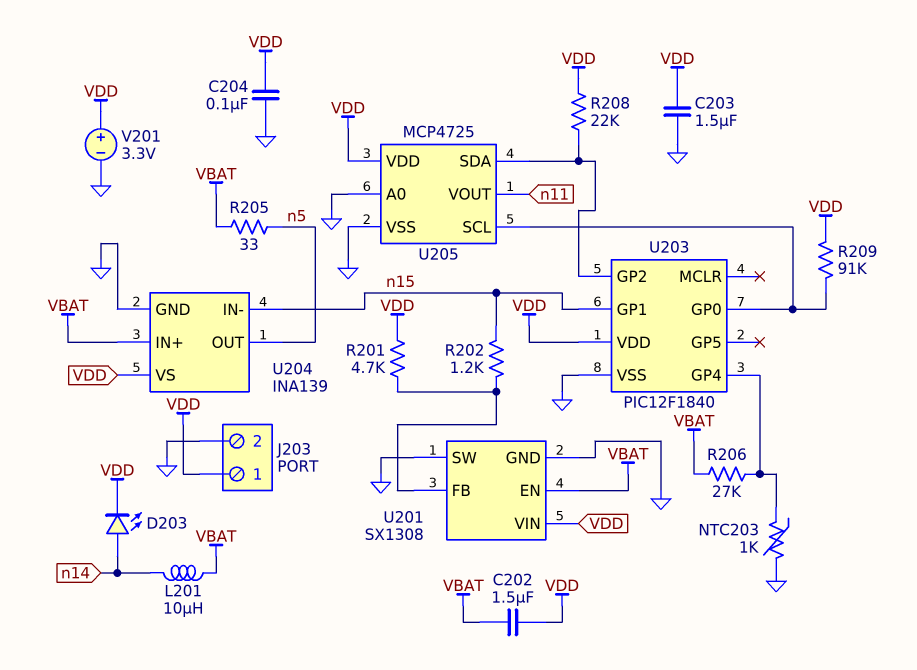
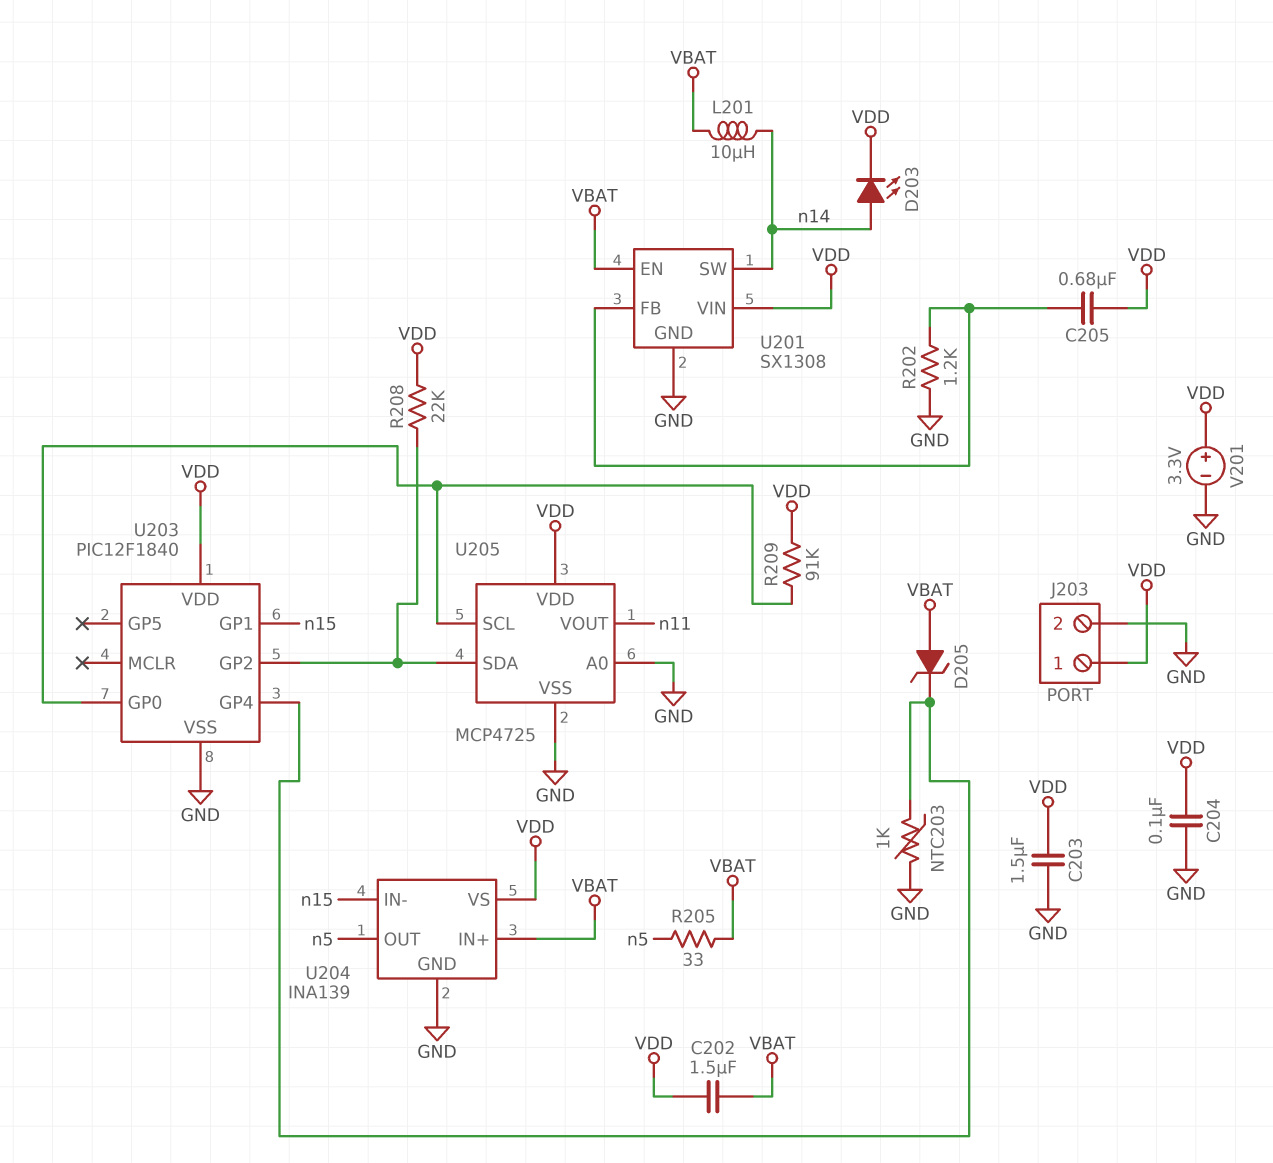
C205: none -> 680nF (U201/FB, VDD)
D205: none -> zener (A VBAT, K U203/GP4)
R201: 4.7k (U201/FB, VDD) -> none
R202: 1.2k (U201/FB, n15) -> 1.2k (GND, U201/FB)
R206: 27k (U203/GP4, VBAT) -> none
U201 pin SW: GND -> n14

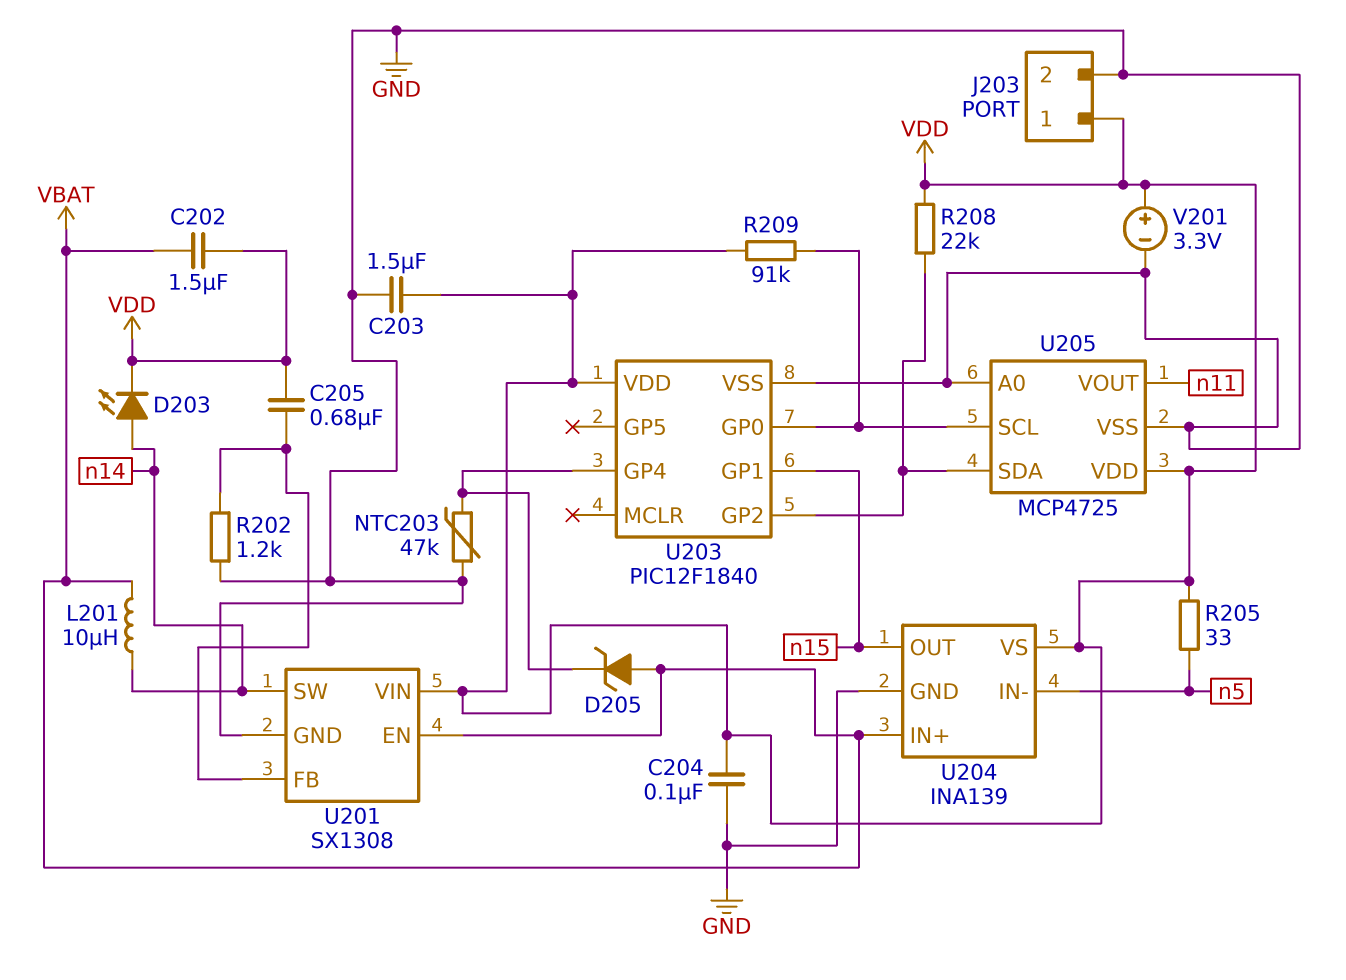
NTC203: 1k (GND, U203/GP4) -> 47k (GND, U203/GP4)
R205: 33 (VBAT, n5) -> 33 (VDD, n5)
U204 pin IN-: n15 -> n5
U204 pin OUT: n5 -> n15

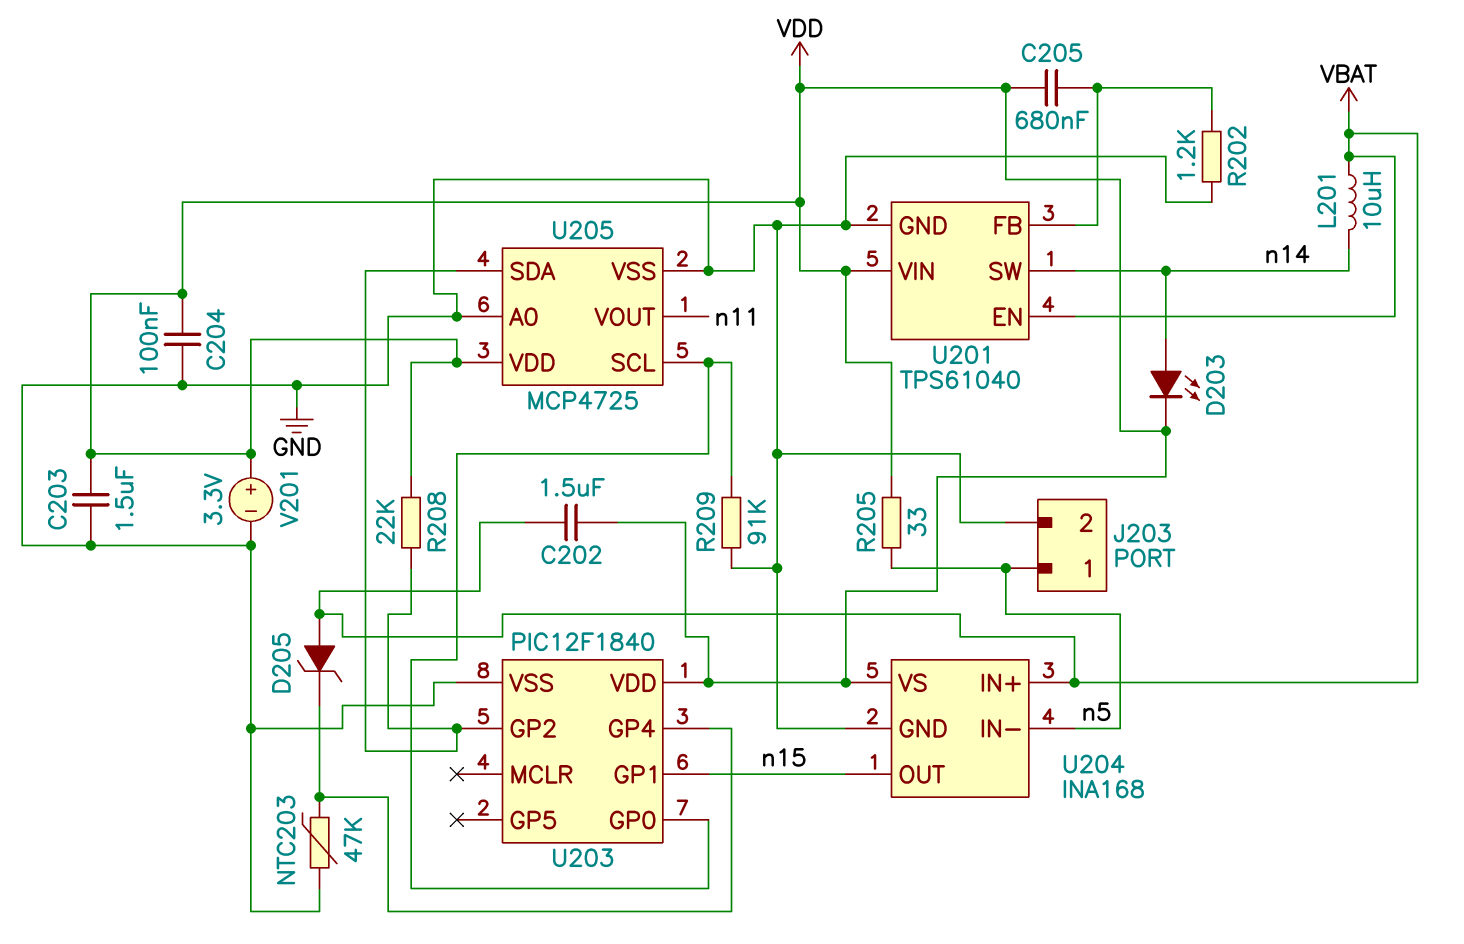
J203 pin 1: VDD -> n5
R209: 91k (U203/GP0, VDD) -> 91k (GND, U203/GP0)
U201: SX1308 -> TPS61040
U204: INA139 -> INA168

